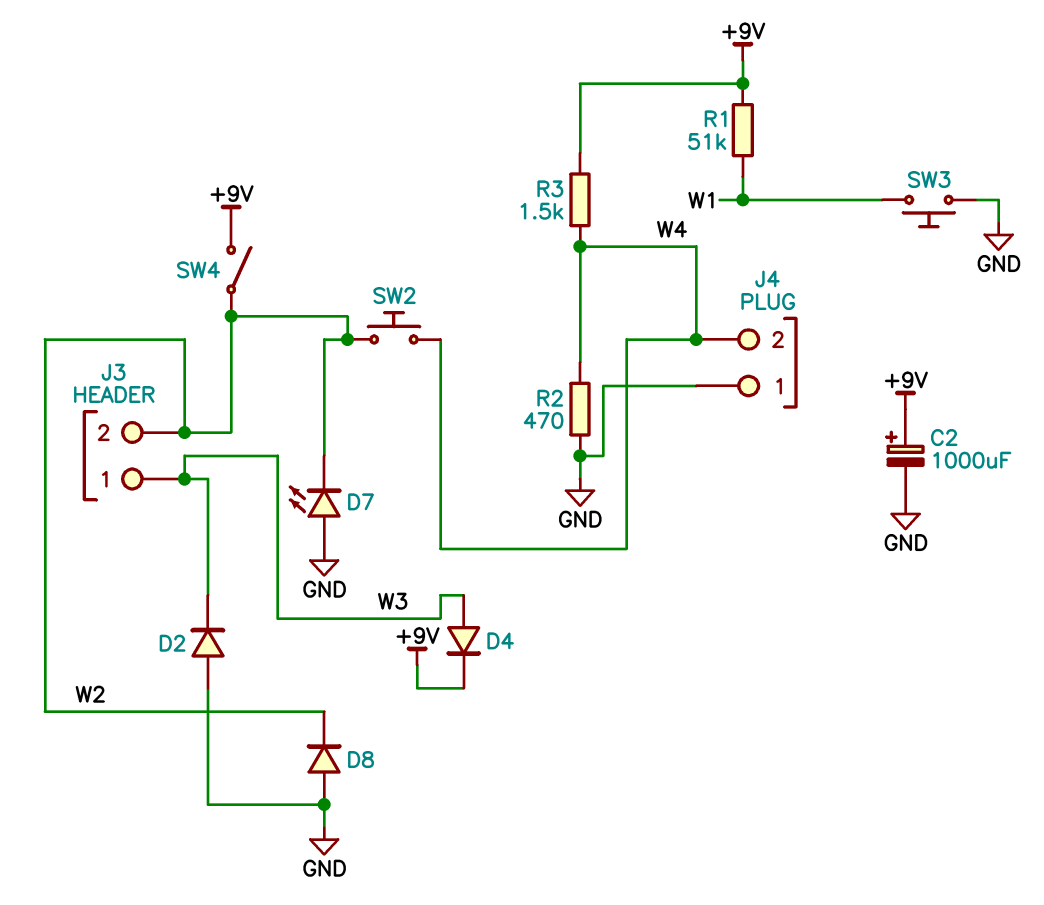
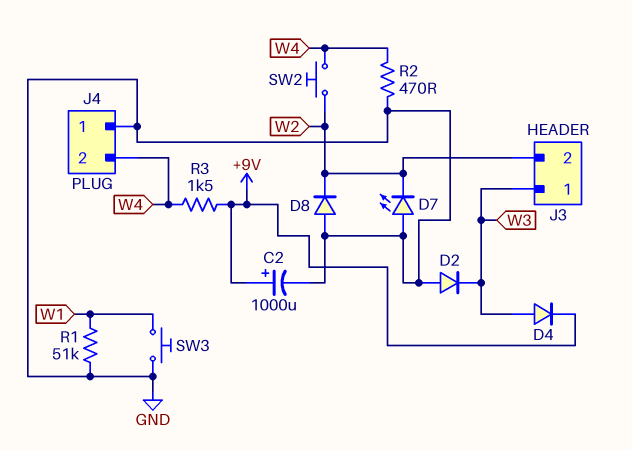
R1: 51k (+9V, W1) -> 51k (GND, W1)
SW4: switch (+9V, W2) -> none

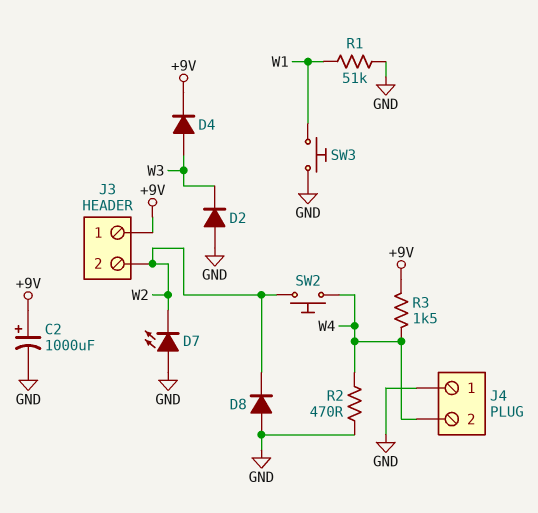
J3 pin 1: W3 -> +9V

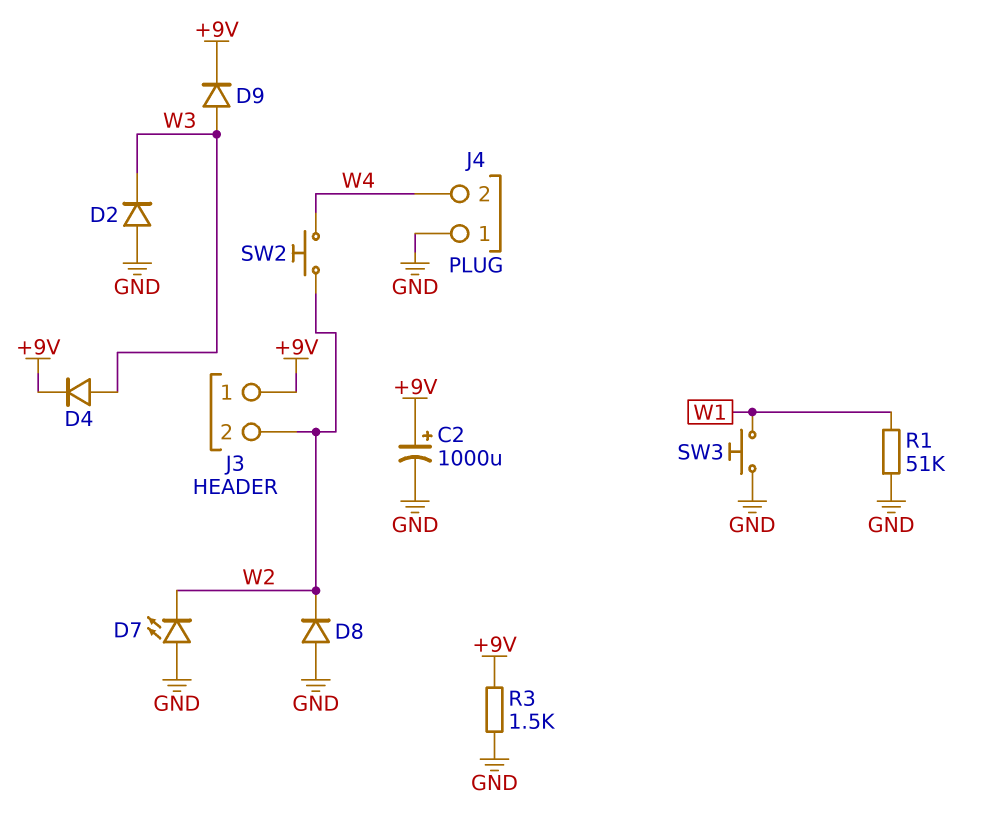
D9: none -> diode (A W3, K +9V)
R2: 470 (GND, W4) -> none
R3: 1.5k (+9V, W4) -> 1.5k (+9V, GND)

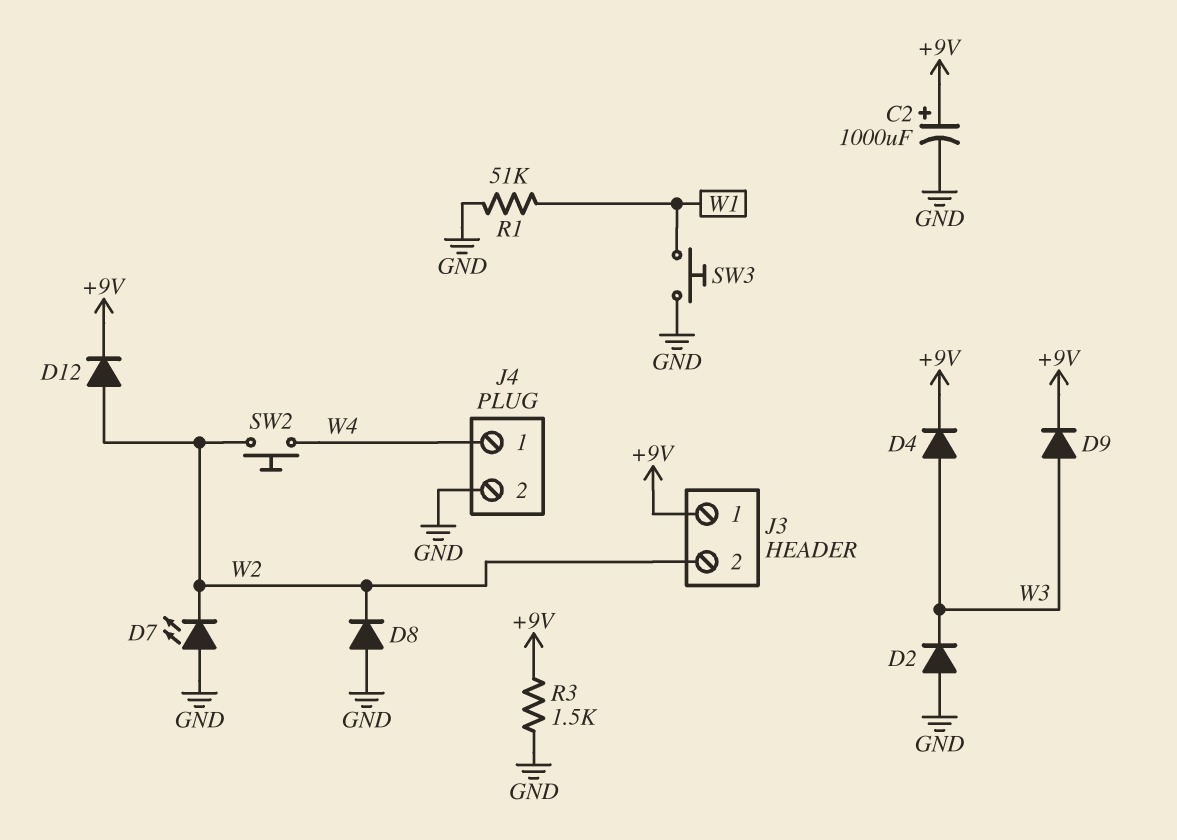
D12: none -> diode (A W2, K +9V)
J4 pin 1: GND -> W4
J4 pin 2: W4 -> GND

